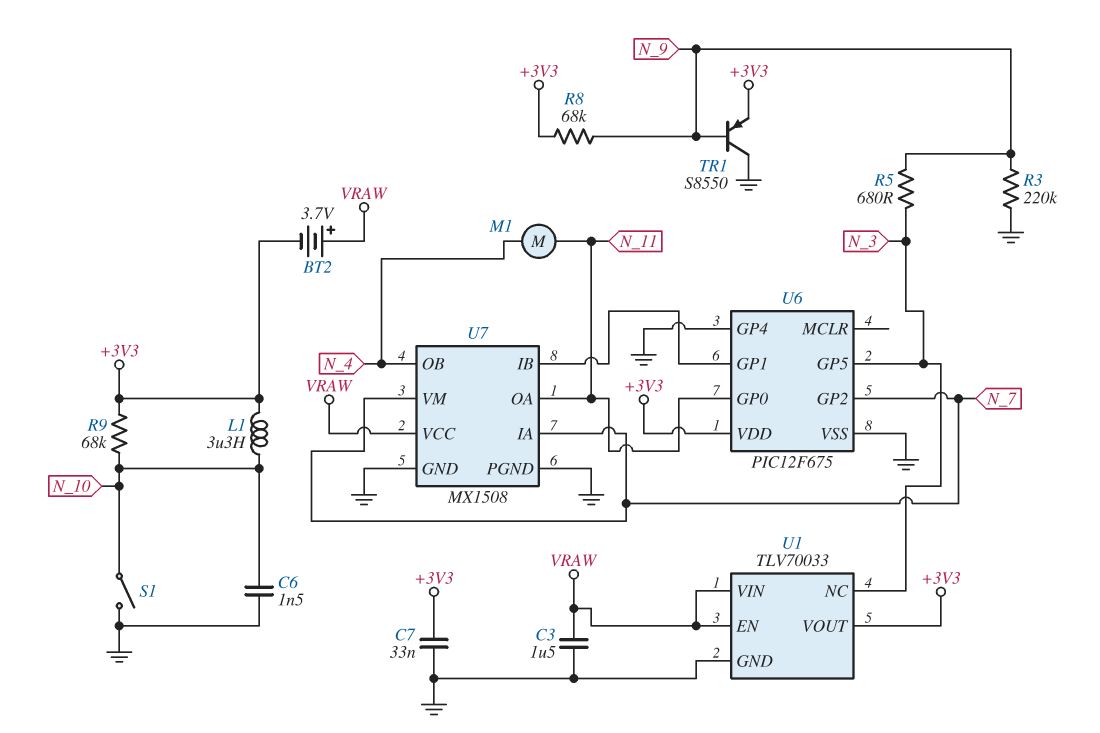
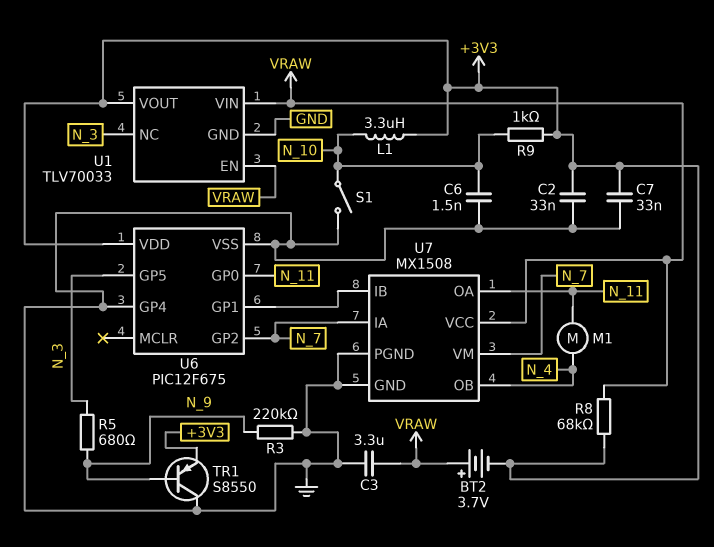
C2: none -> 33nF (+3V3, GND)
C3: 1.5uF (GND, VRAW) -> 3.3uF (GND, VRAW)
R8: 68k (+3V3, N_9) -> 68k (+3V3, VRAW)
R9: 68k (+3V3, N_10) -> 1k (+3V3, N_10)

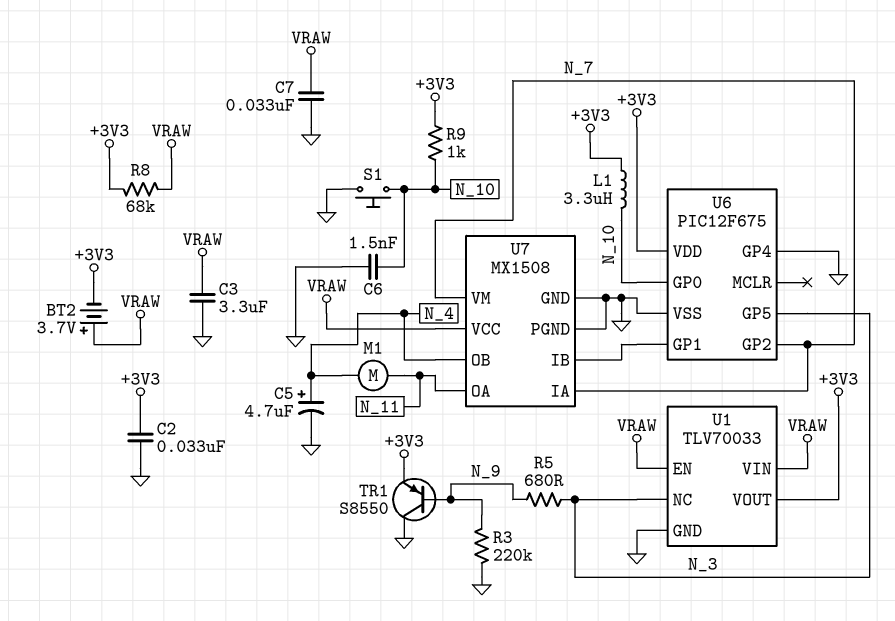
C5: none -> 4.7uF (plus N_4, minus GND)
C7: 33nF (+3V3, GND) -> 33nF (GND, VRAW)
S1: switch (GND, N_10) -> button (GND, N_10)
U6 pin GP0: N_11 -> N_10

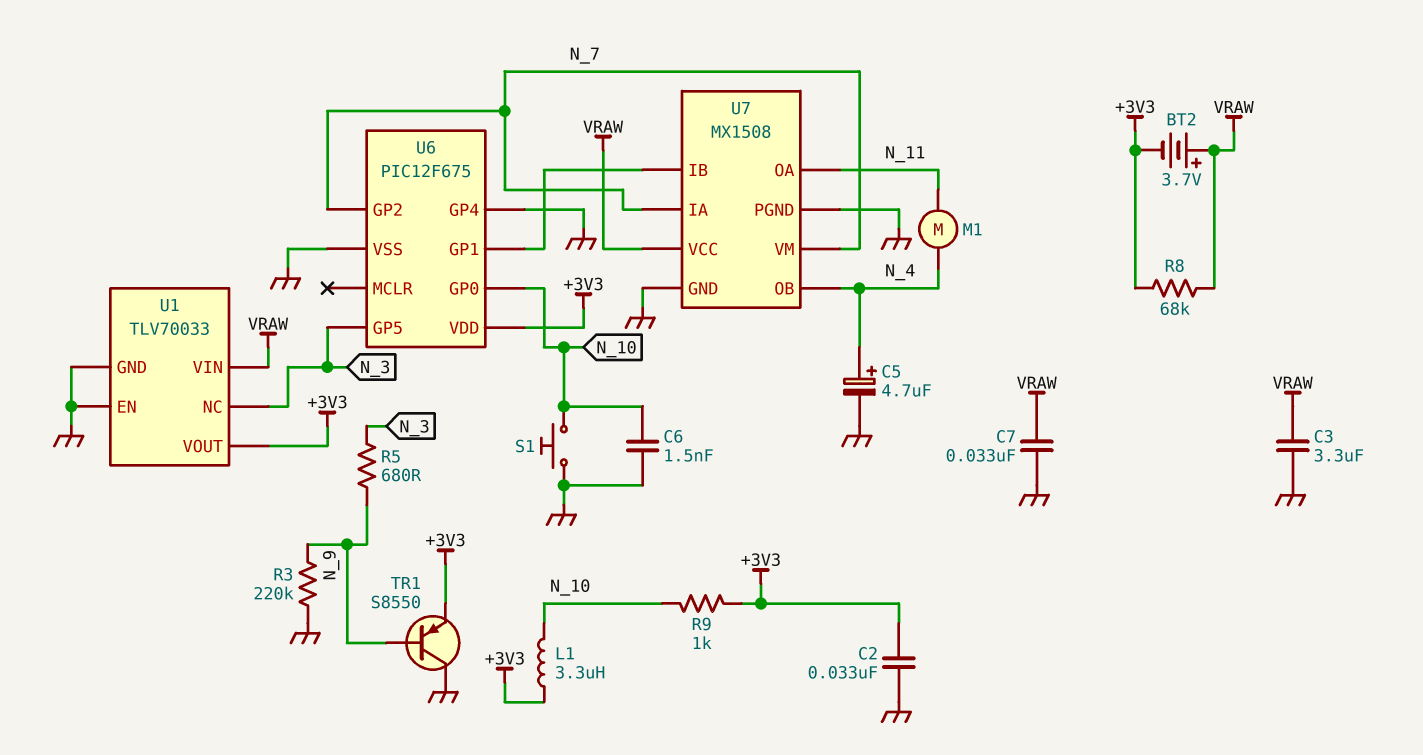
U1 pin EN: VRAW -> GND

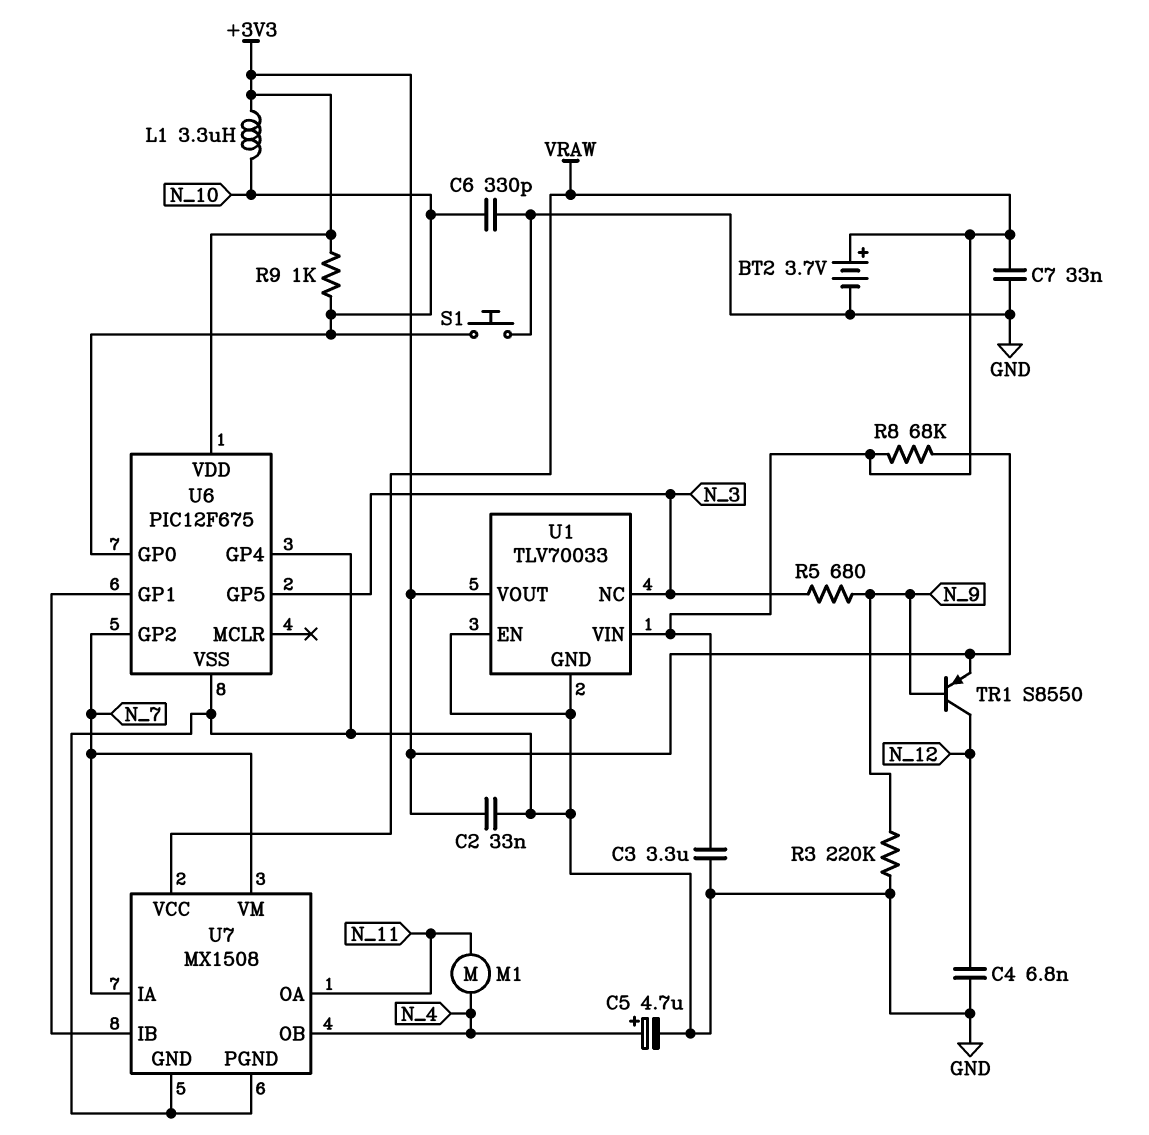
BT2: 3.7V (plus VRAW, minus +3V3) -> 3.7V (plus VRAW, minus GND)
C4: none -> 6.8nF (GND, N_12)
C6: 1.5nF (GND, N_10) -> 330pF (GND, N_10)
TR1: PNP S8550 (B N_9, C GND, E +3V3) -> PNP S8550 (B N_9, C N_12, E +3V3)

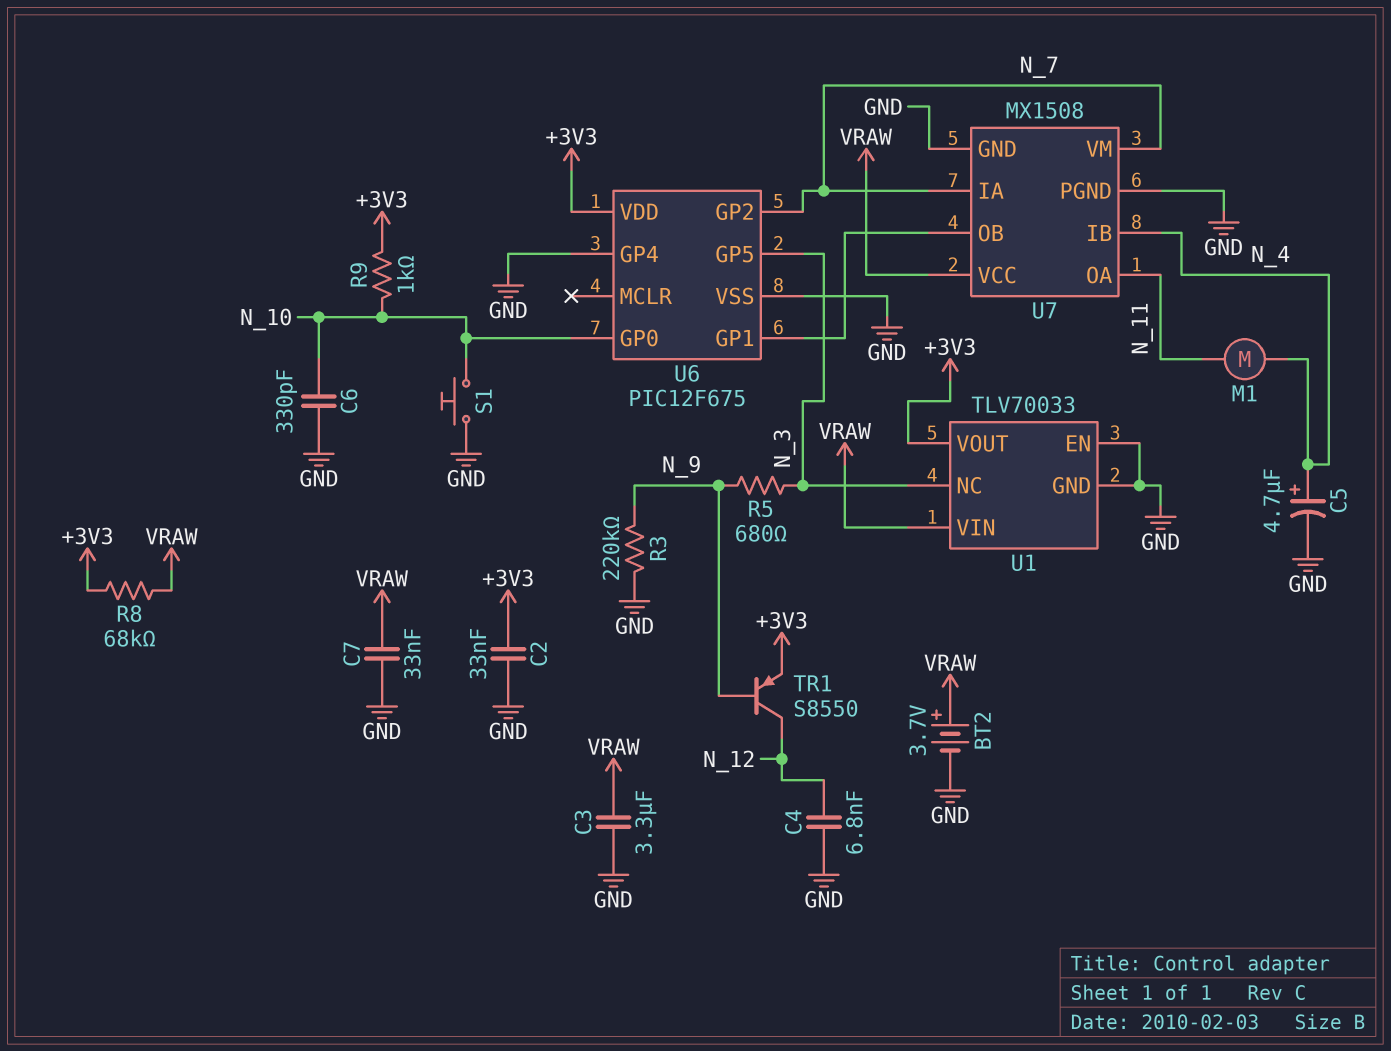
L1: 3.3uH (+3V3, N_10) -> none
U7 pin IB: U6/GP1 -> N_4
U7 pin OB: N_4 -> U6/GP1

